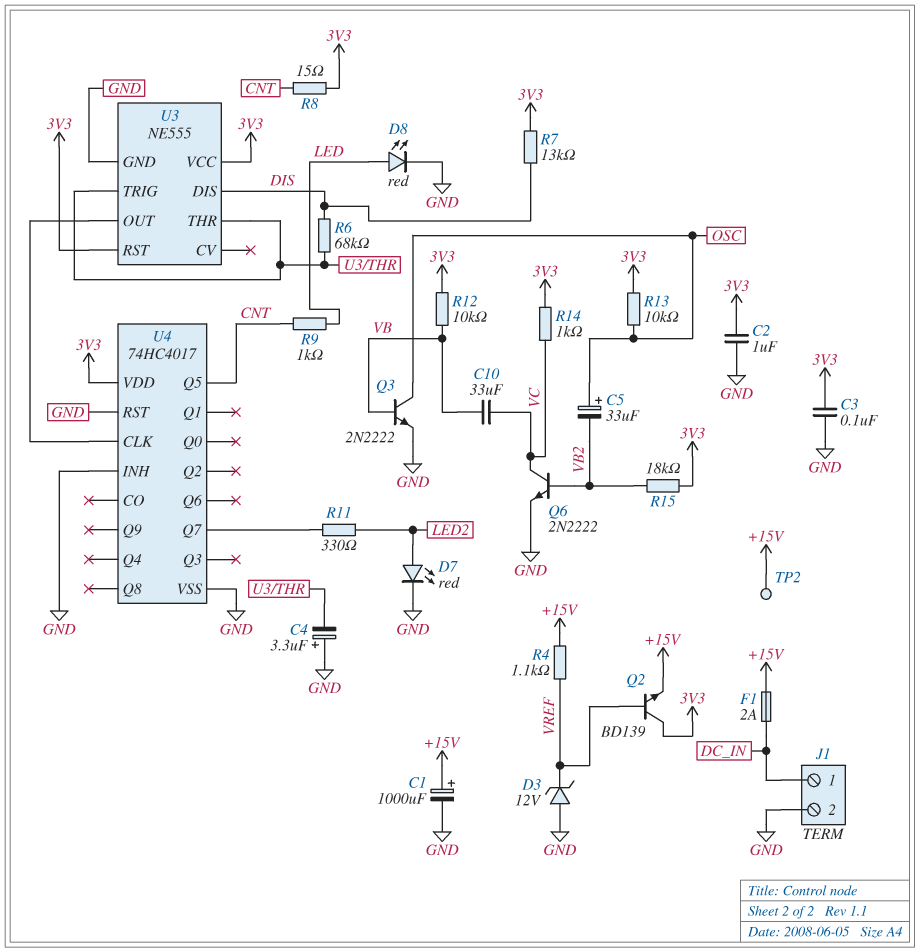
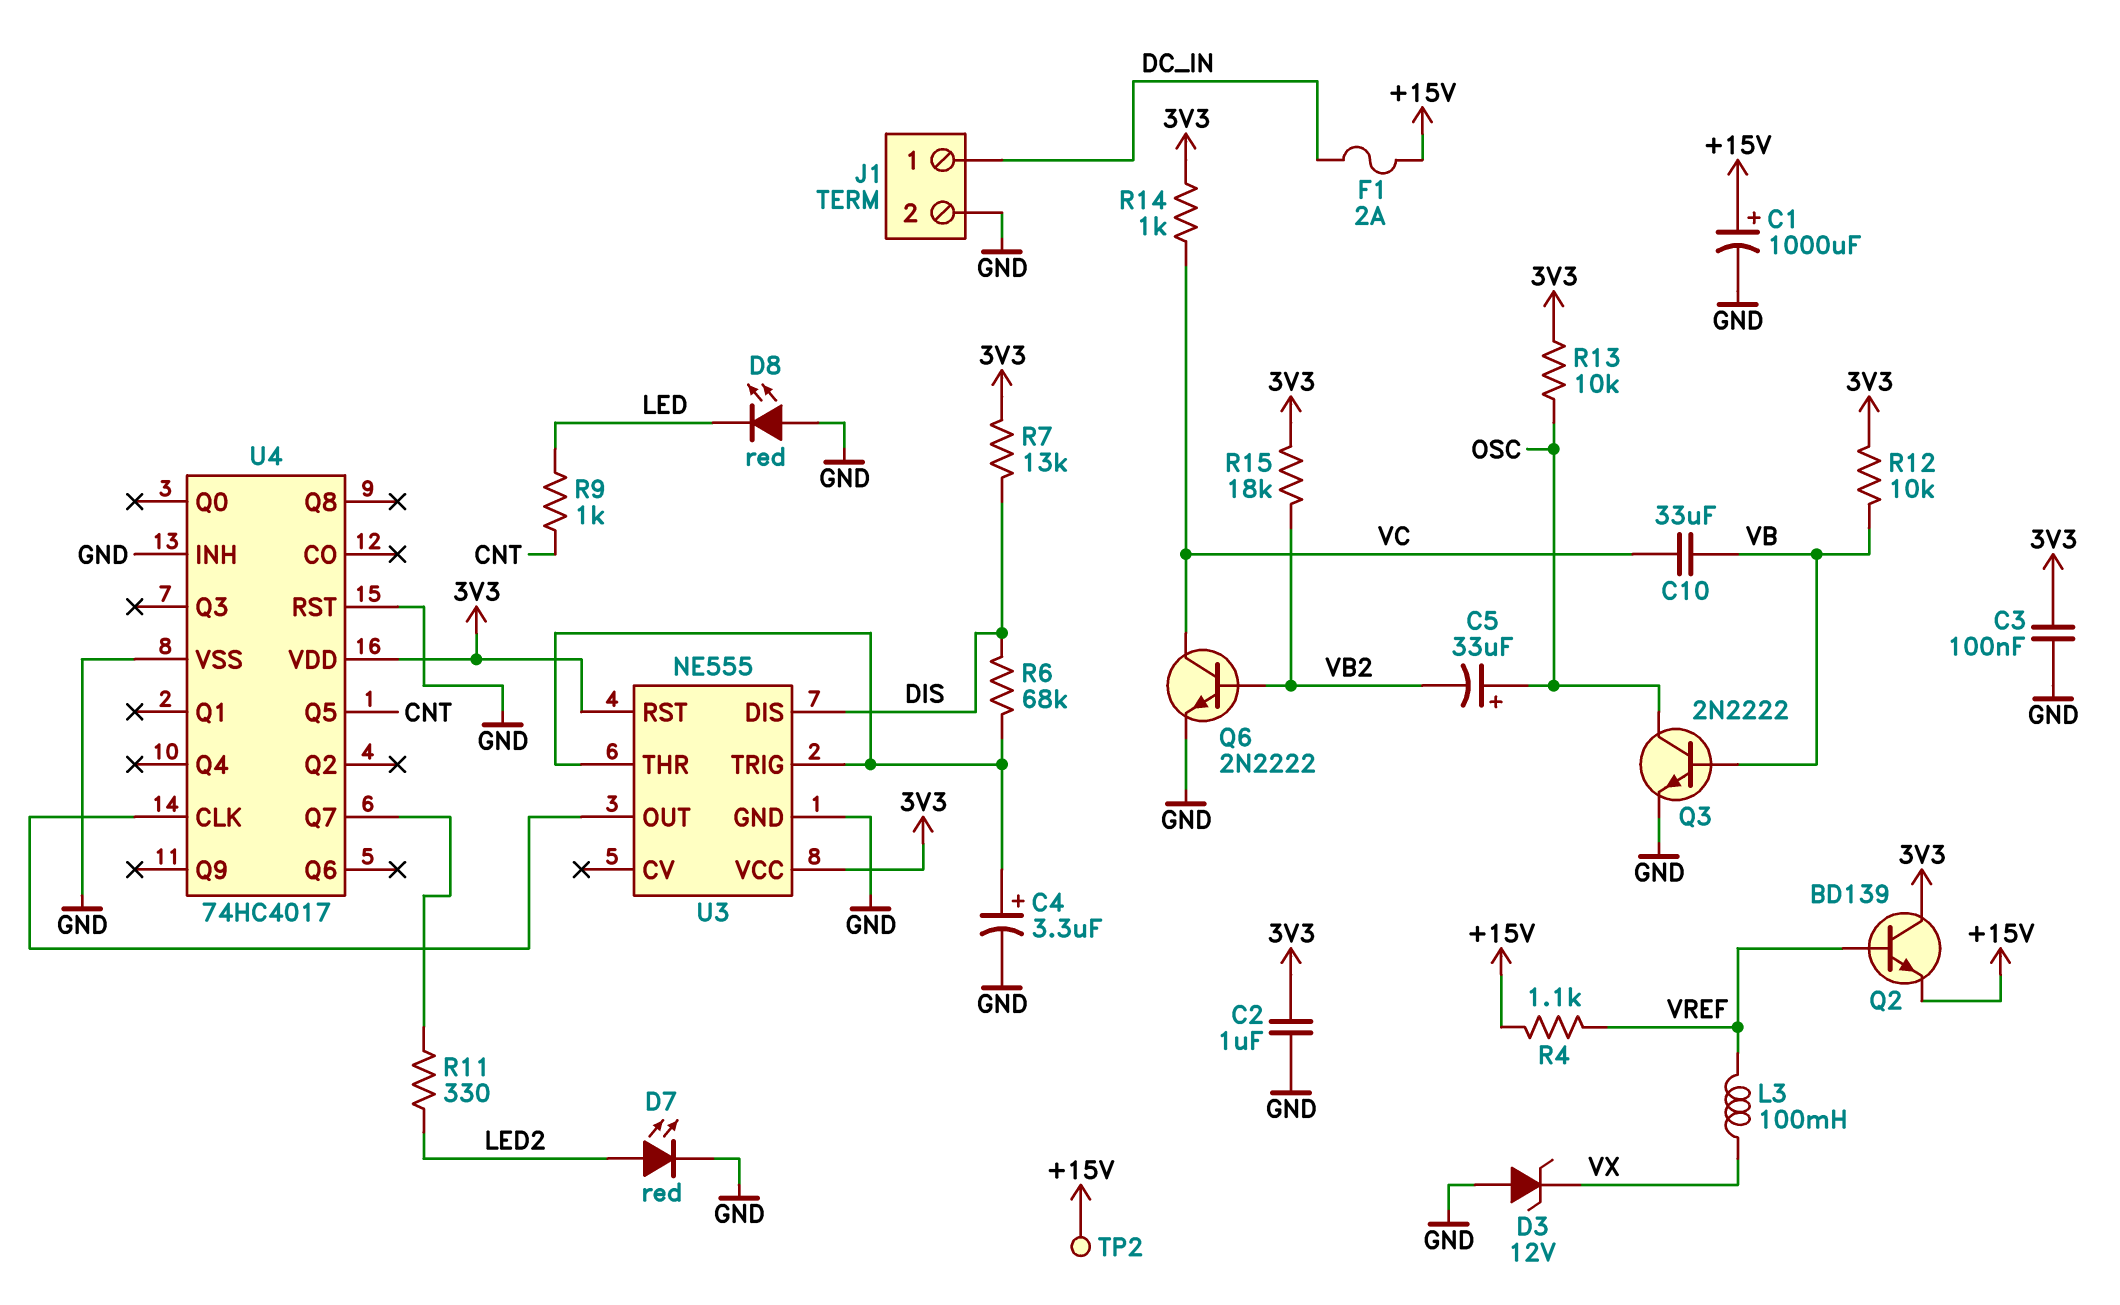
C4: 3.3uF (plus GND, minus U3/THR) -> 3.3uF (plus U3/THR, minus GND)
D3: zener 12V (A GND, K VREF) -> zener 12V (A GND, K VX)
D8: LED red (A LED, K GND) -> LED red (A GND, K LED)
L3: none -> 100mH (VREF, VX)
R8: 15 (3V3, CNT) -> none

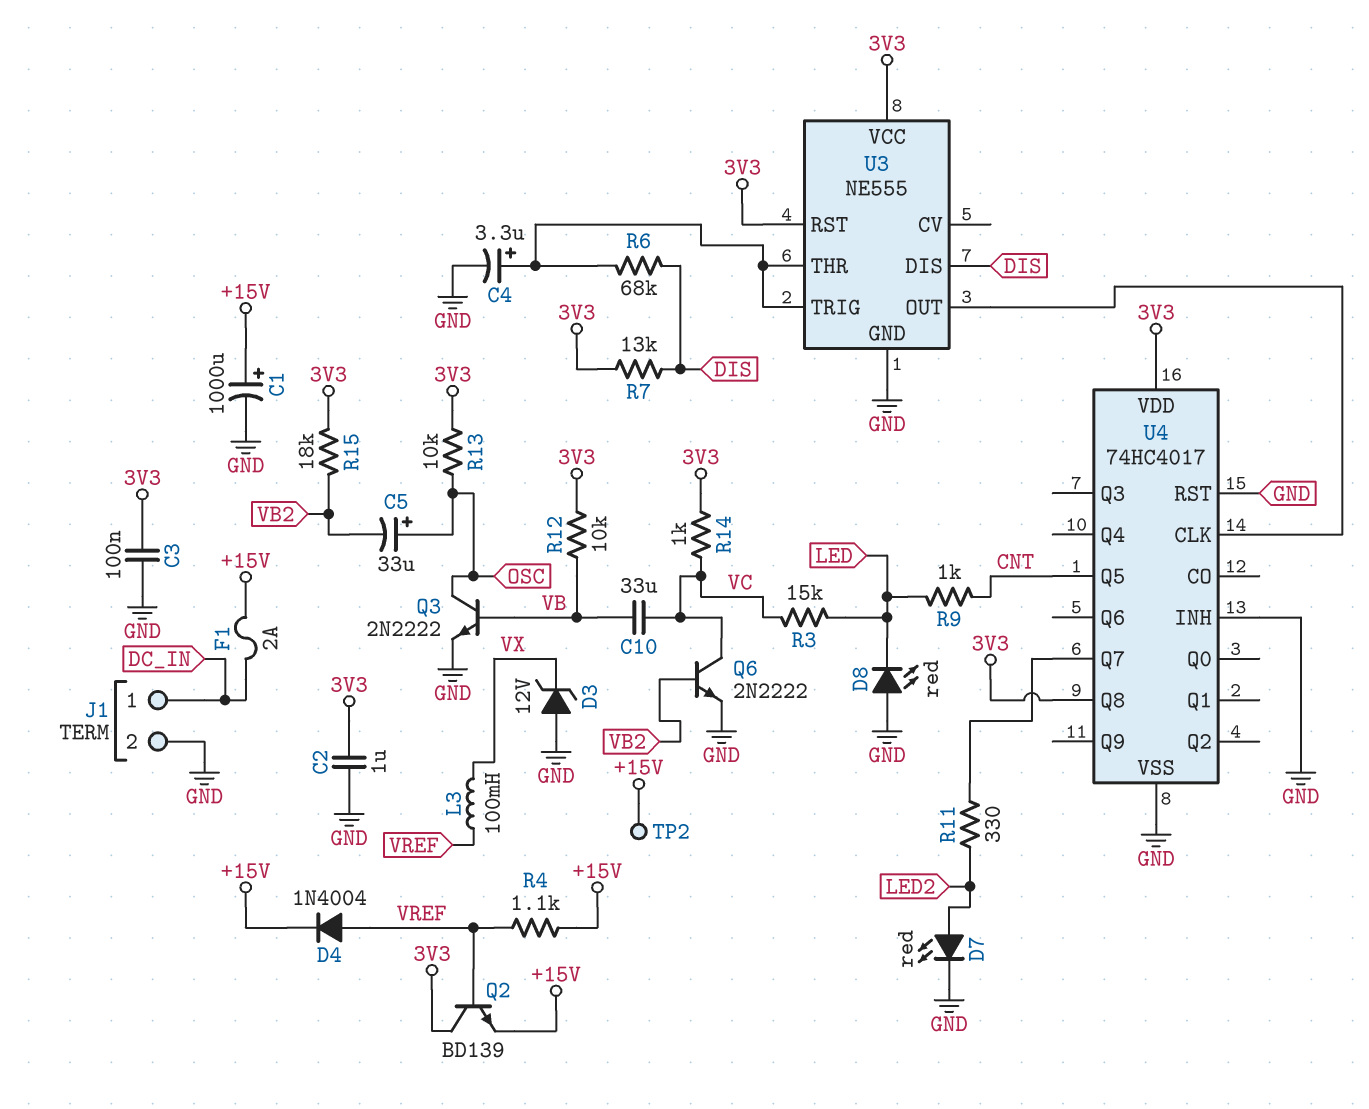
D4: none -> diode 1N4004 (A VREF, K +15V)
R3: none -> 15k (LED, VC)
U4 pin Q8: none -> 3V3

